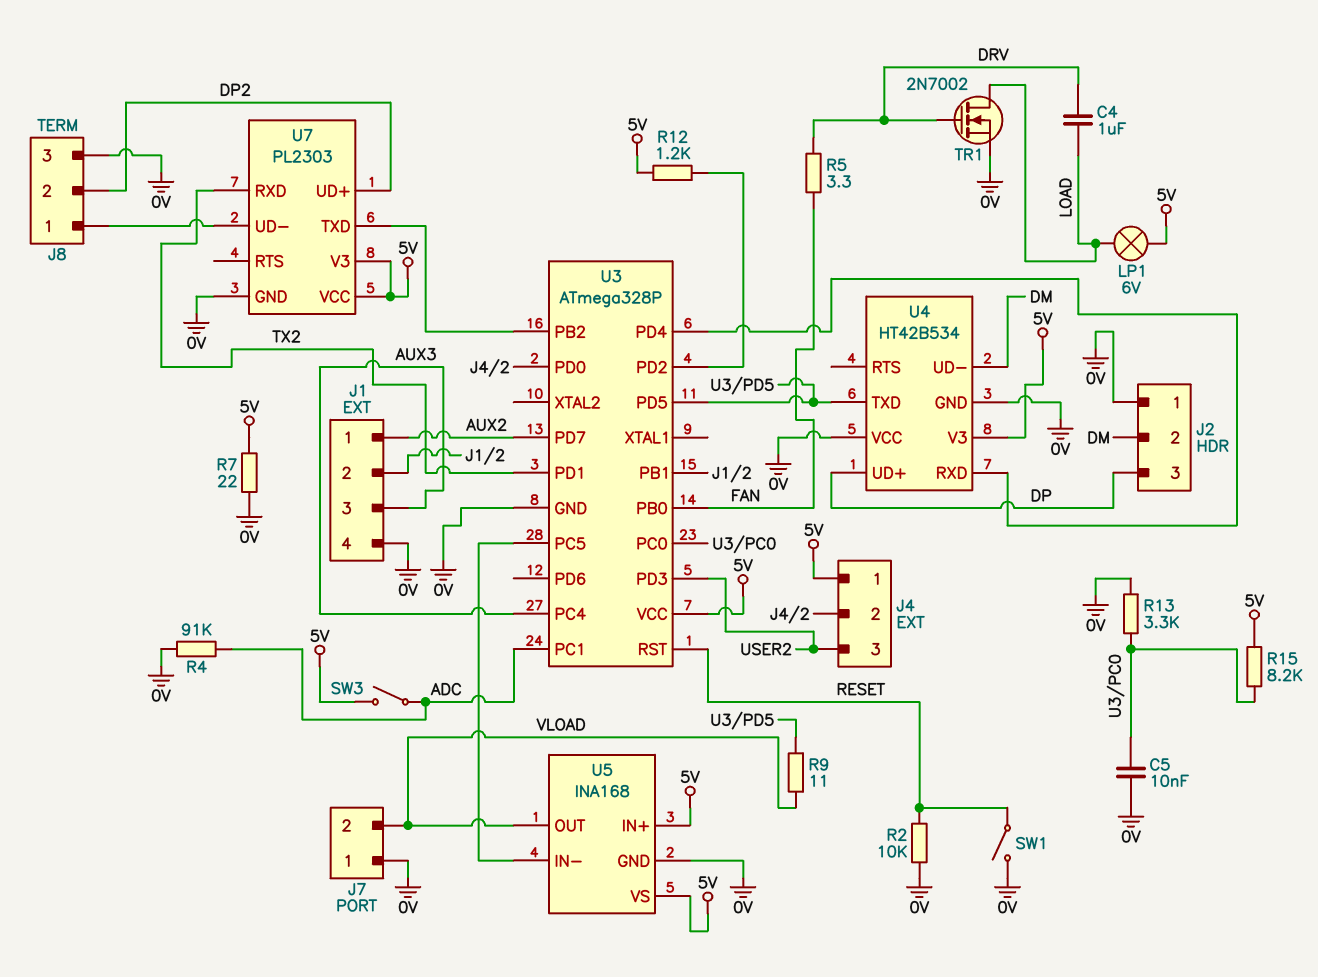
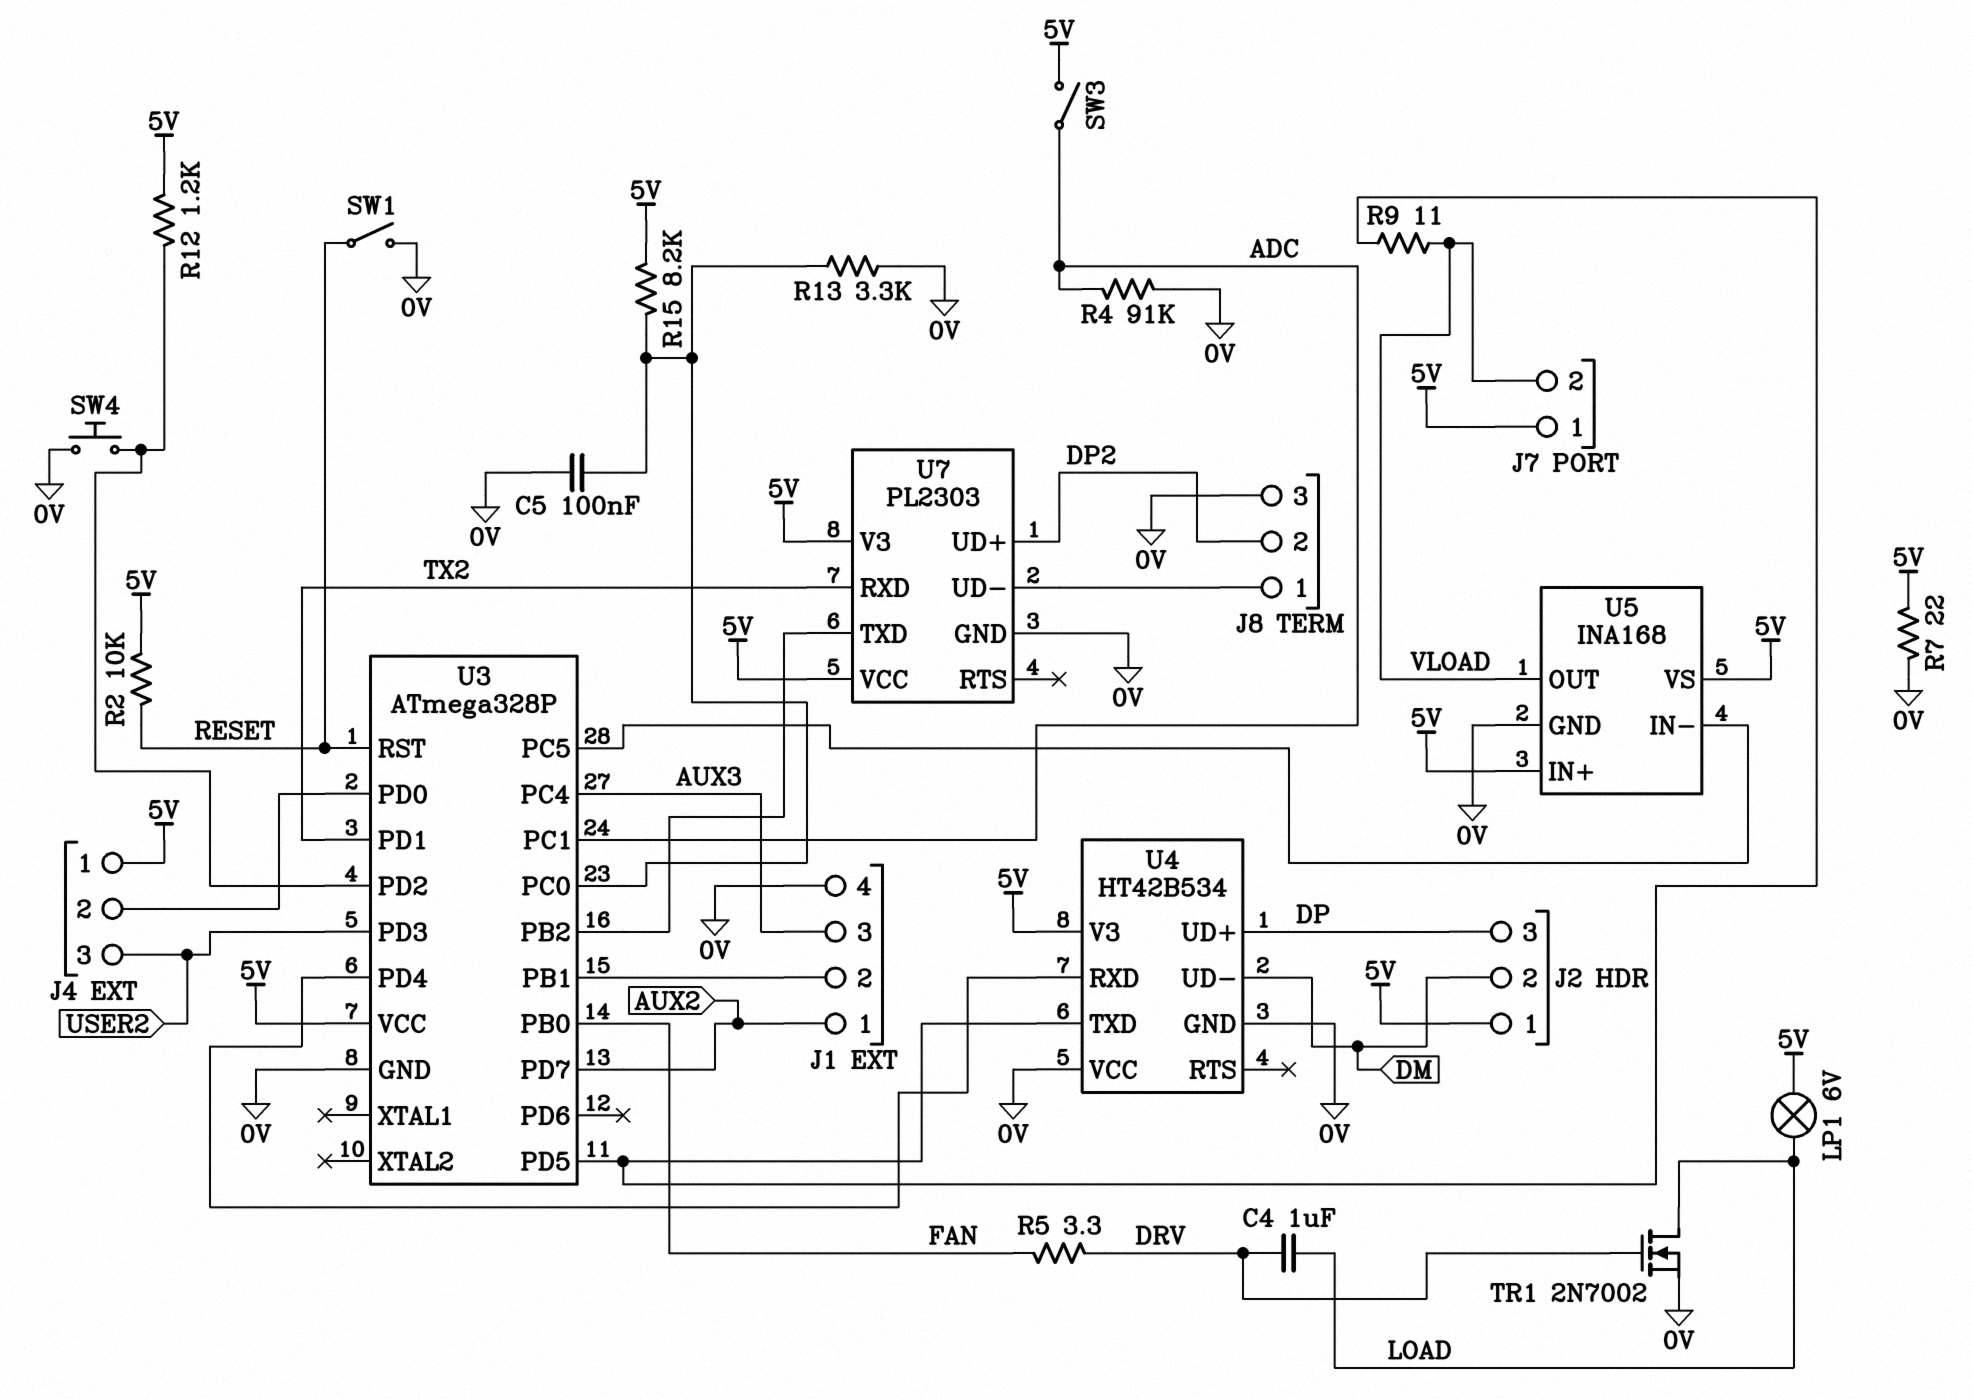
C5: 10nF (0V, U3/PC0) -> 100nF (0V, U3/PC0)
J2 pin 1: 0V -> 5V
J7 pin 1: 0V -> 5V
R2: 10k (0V, RESET) -> 10k (5V, RESET)
SW4: none -> button (0V, U3/PD2)

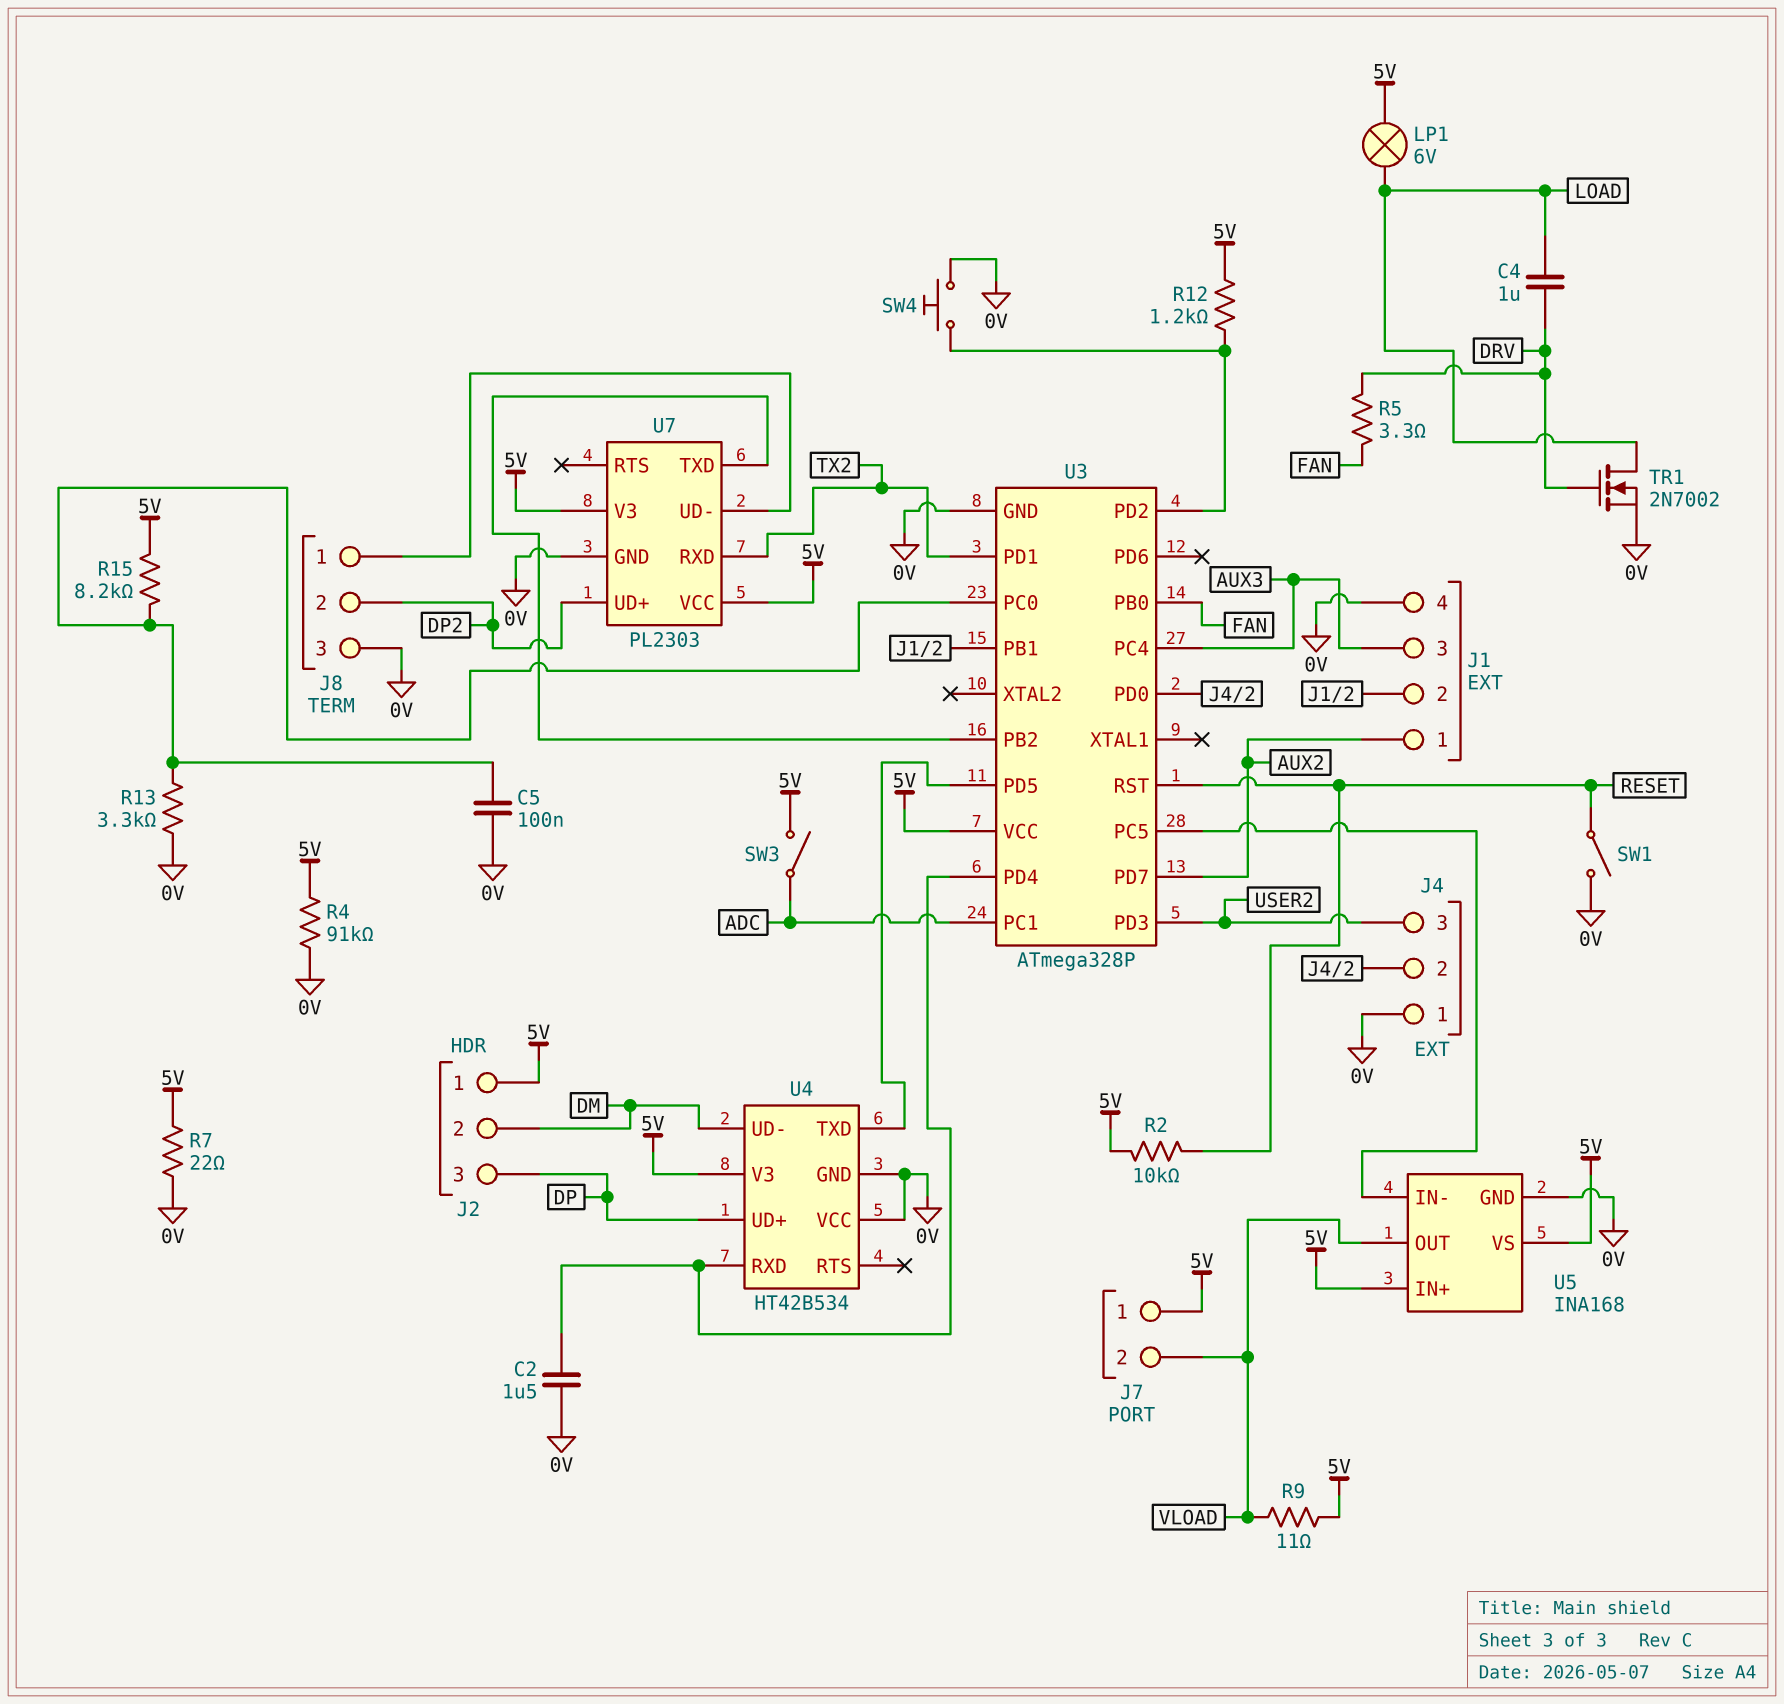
C2: none -> 1.5uF (0V, U3/PD4)
J4 pin 1: 5V -> 0V
R4: 91k (0V, ADC) -> 91k (0V, 5V)
R9: 11 (U3/PD5, VLOAD) -> 11 (5V, VLOAD)

